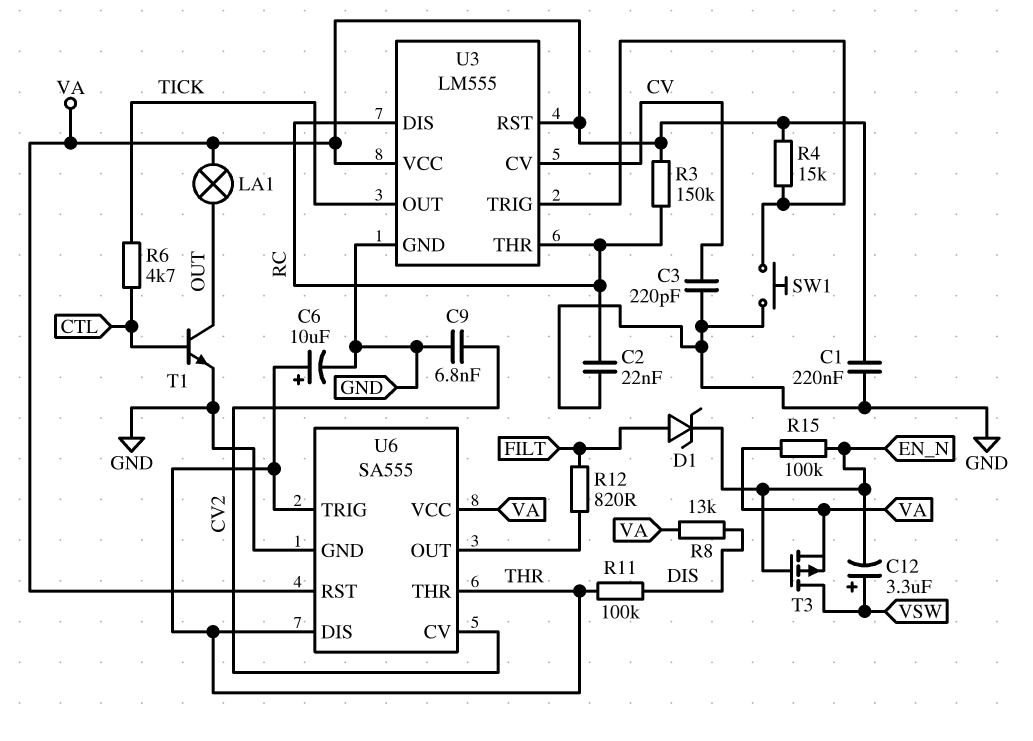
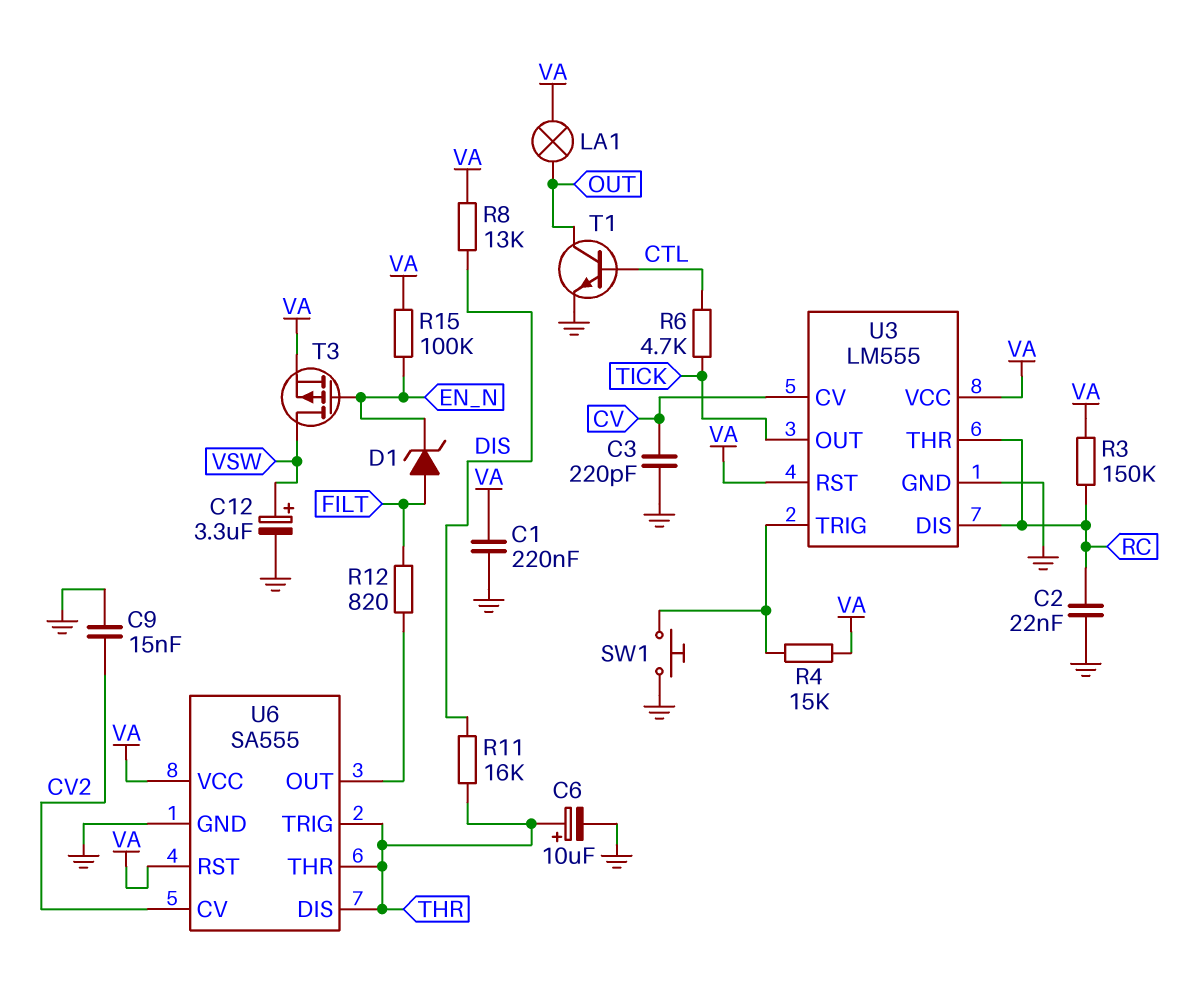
C9: 6.8nF (CV2, GND) -> 15nF (CV2, GND)
C12: 3.3uF (plus VSW, minus EN_N) -> 3.3uF (plus VSW, minus GND)
R11: 100k (DIS, THR) -> 16k (DIS, THR)

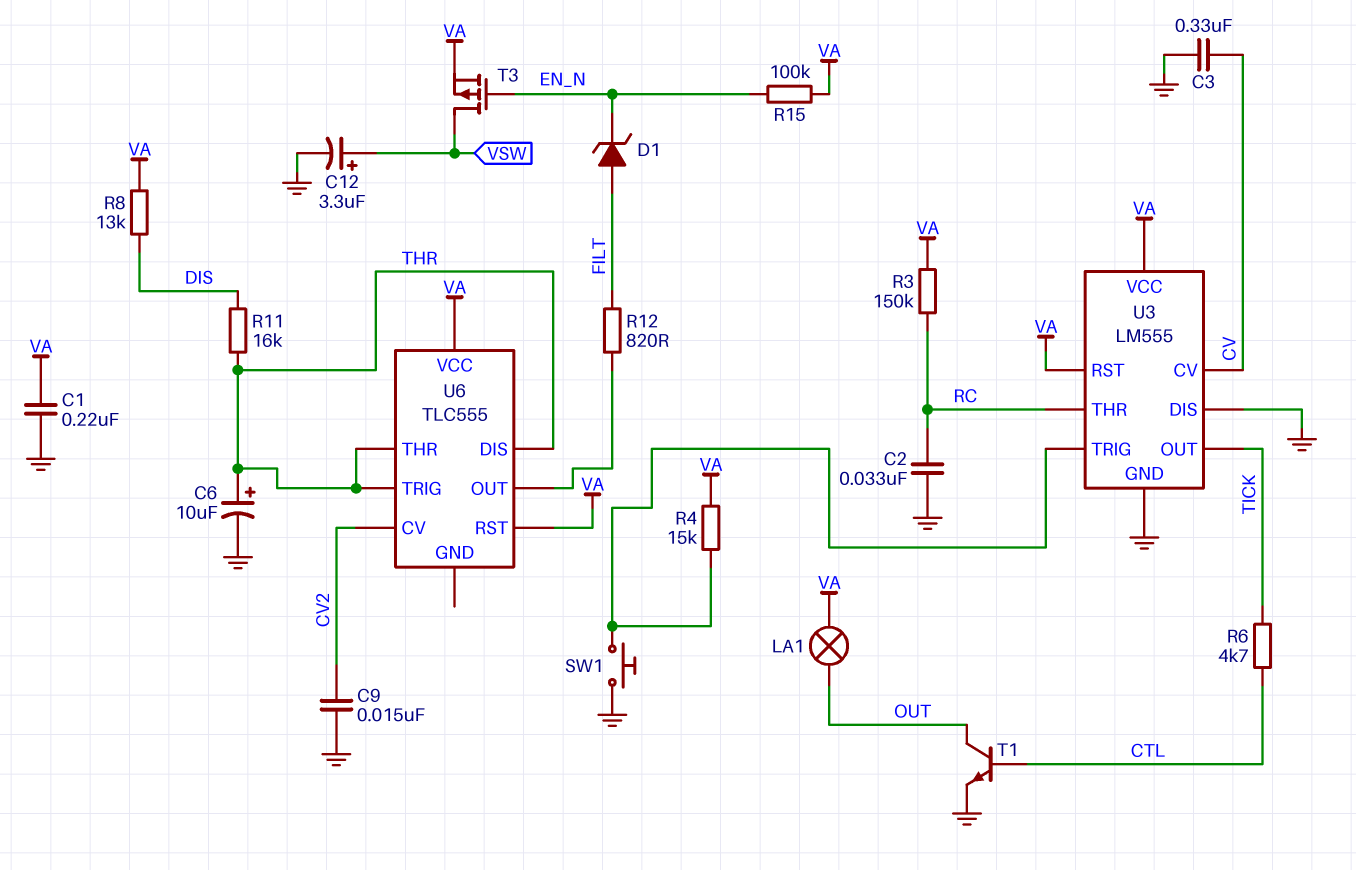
C2: 22nF (GND, RC) -> 33nF (GND, RC)
C3: 220pF (CV, GND) -> 330nF (CV, GND)
U3 pin DIS: RC -> GND
U6: SA555 -> TLC555
U6 pin GND: GND -> none

